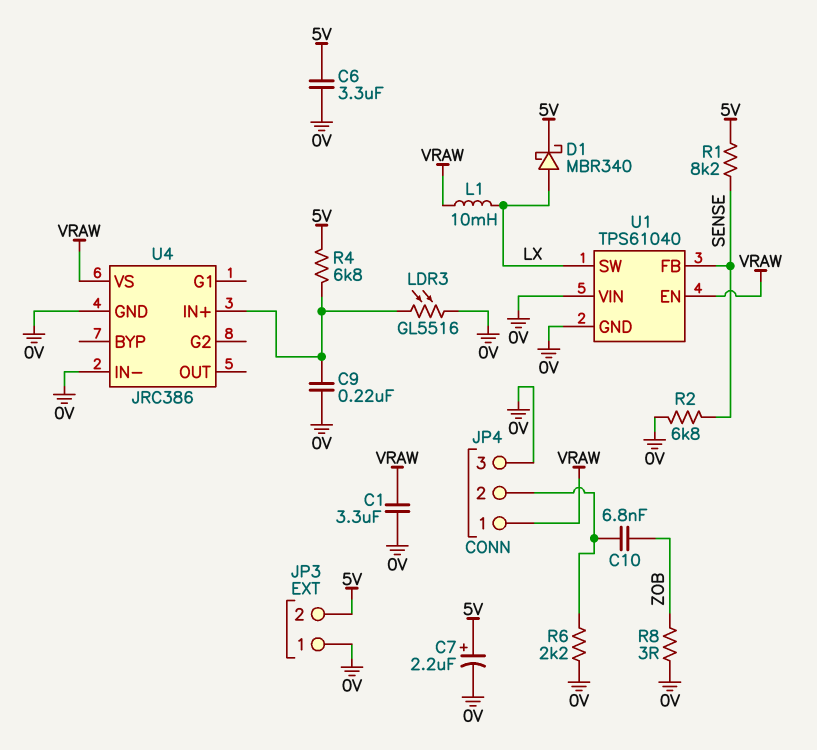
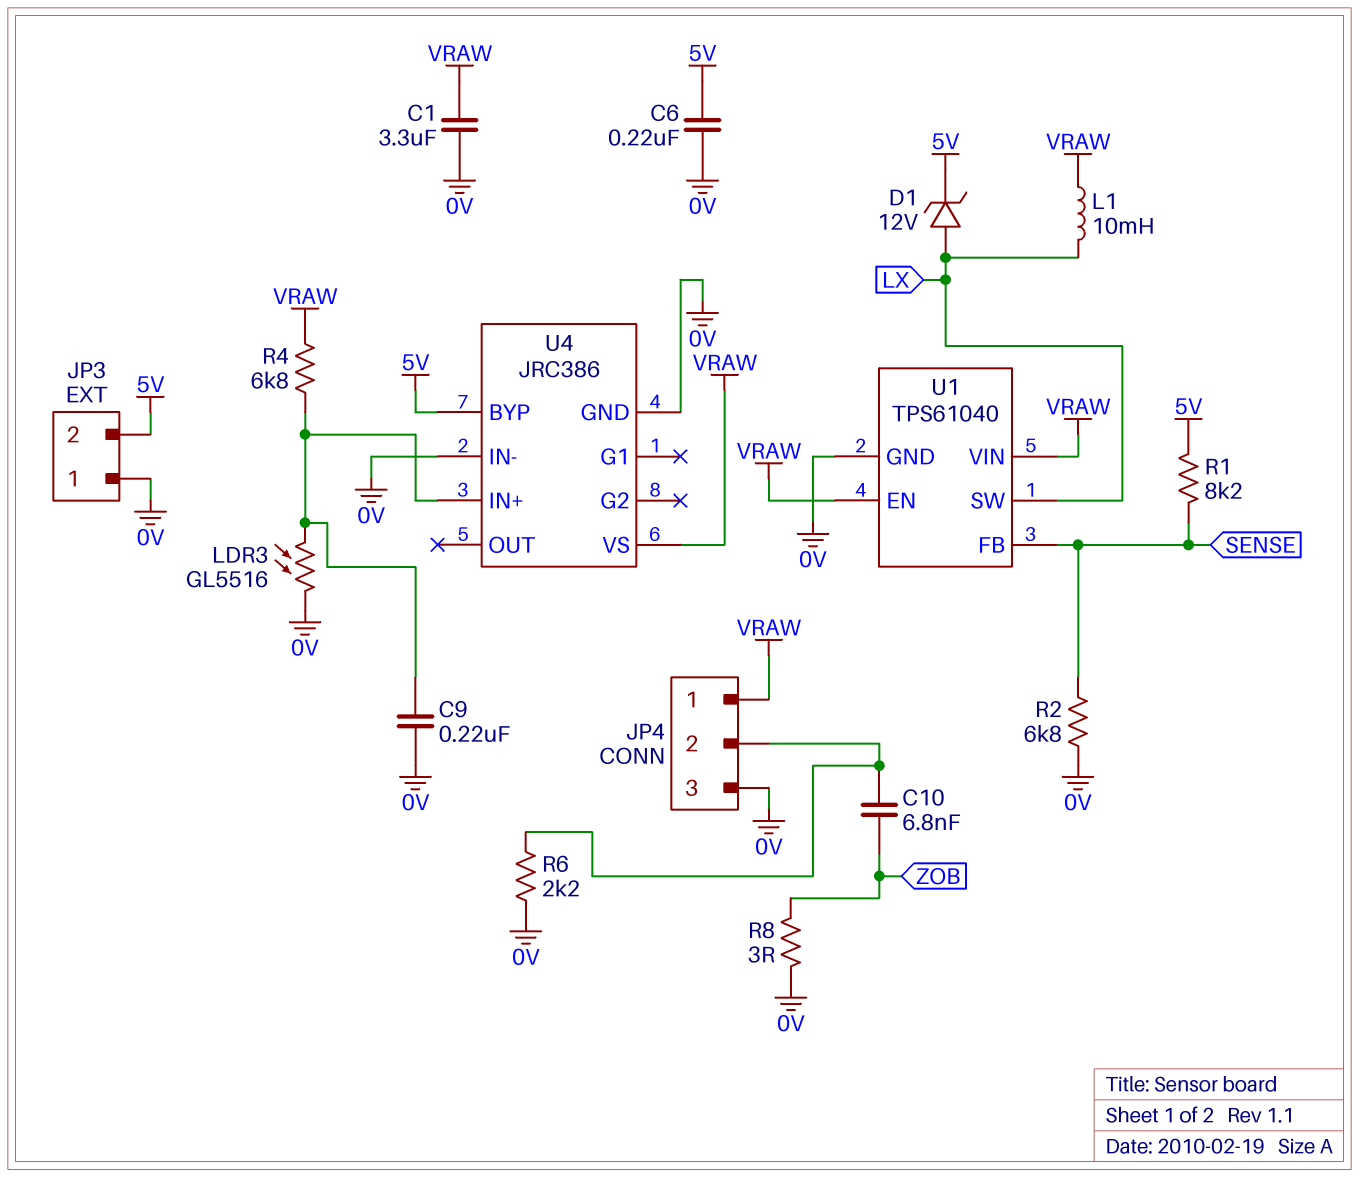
C6: 3.3uF (0V, 5V) -> 220nF (0V, 5V)
C7: 2.2uF (plus 5V, minus 0V) -> none
D1: schottky MBR340 (A LX, K 5V) -> zener 12V (A LX, K 5V)
R4: 6.8k (5V, U4/IN+) -> 6.8k (U4/IN+, VRAW)
U1 pin VIN: 0V -> VRAW
U4 pin BYP: none -> 5V

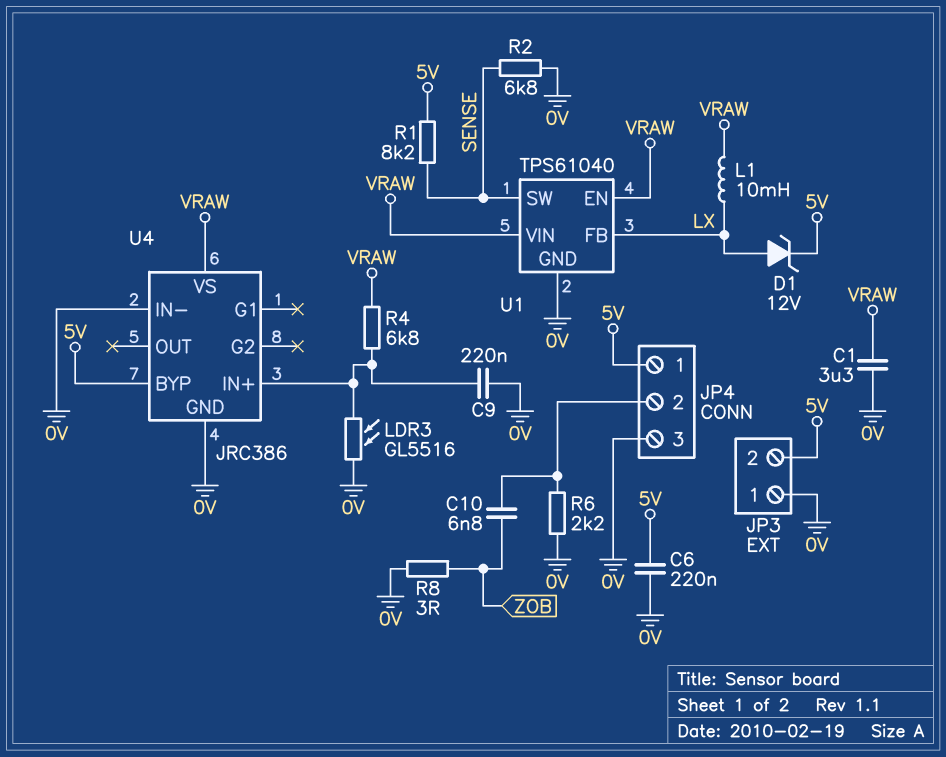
JP4 pin 1: VRAW -> 5V
U1 pin FB: SENSE -> LX
U1 pin SW: LX -> SENSE

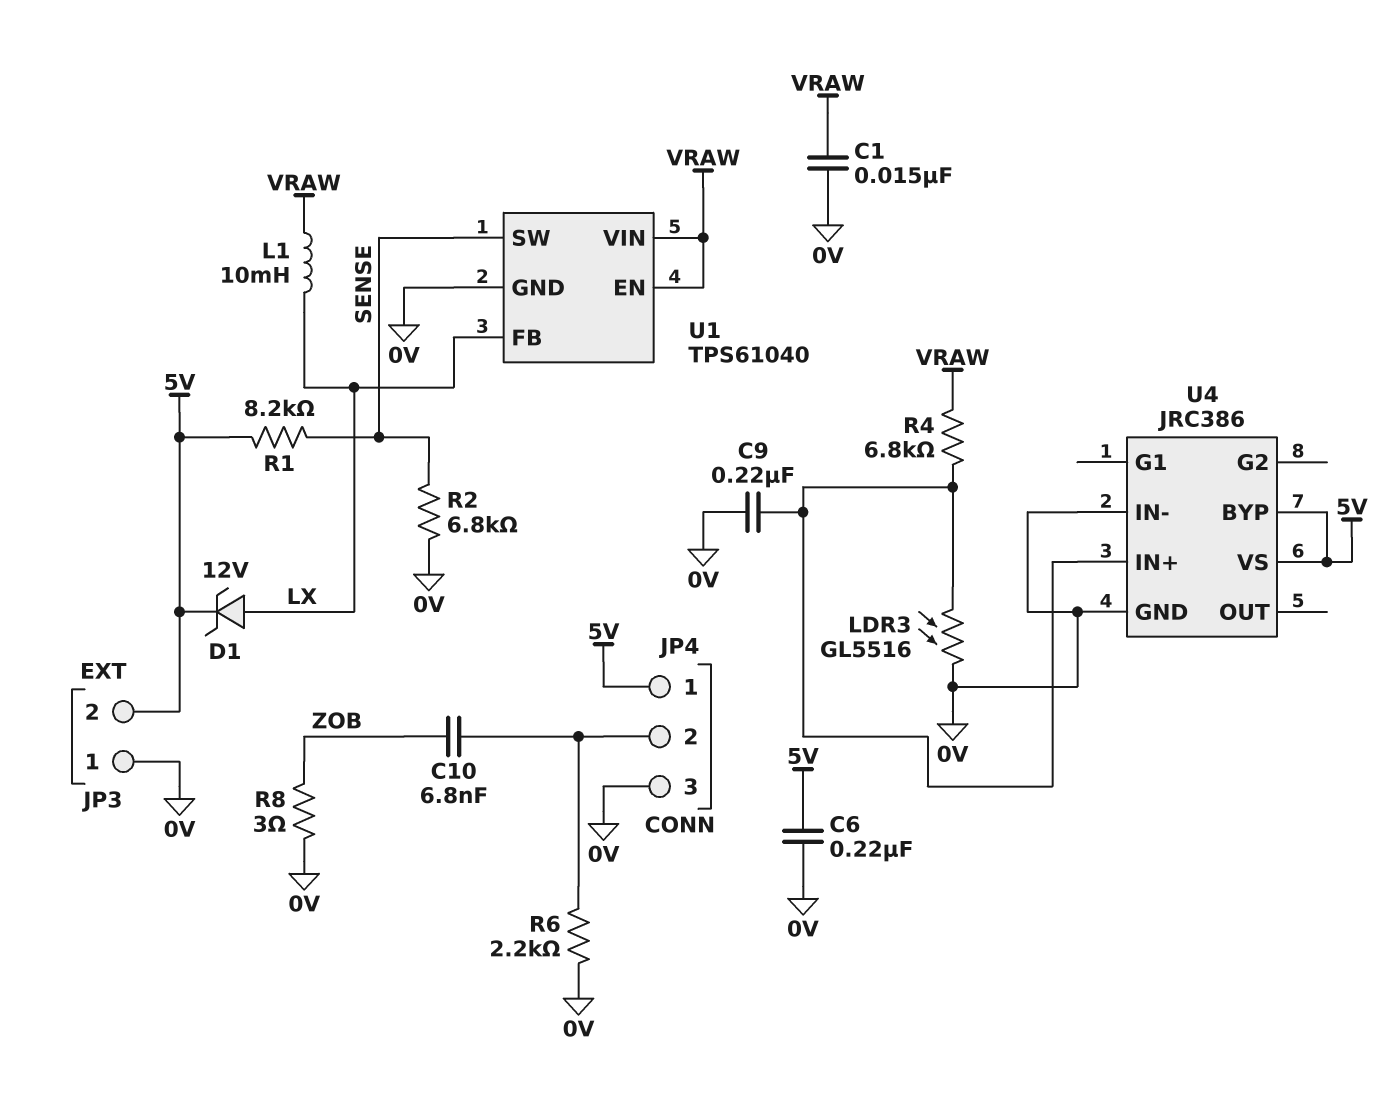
C1: 3.3uF (0V, VRAW) -> 15nF (0V, VRAW)
U4 pin VS: VRAW -> 5V

